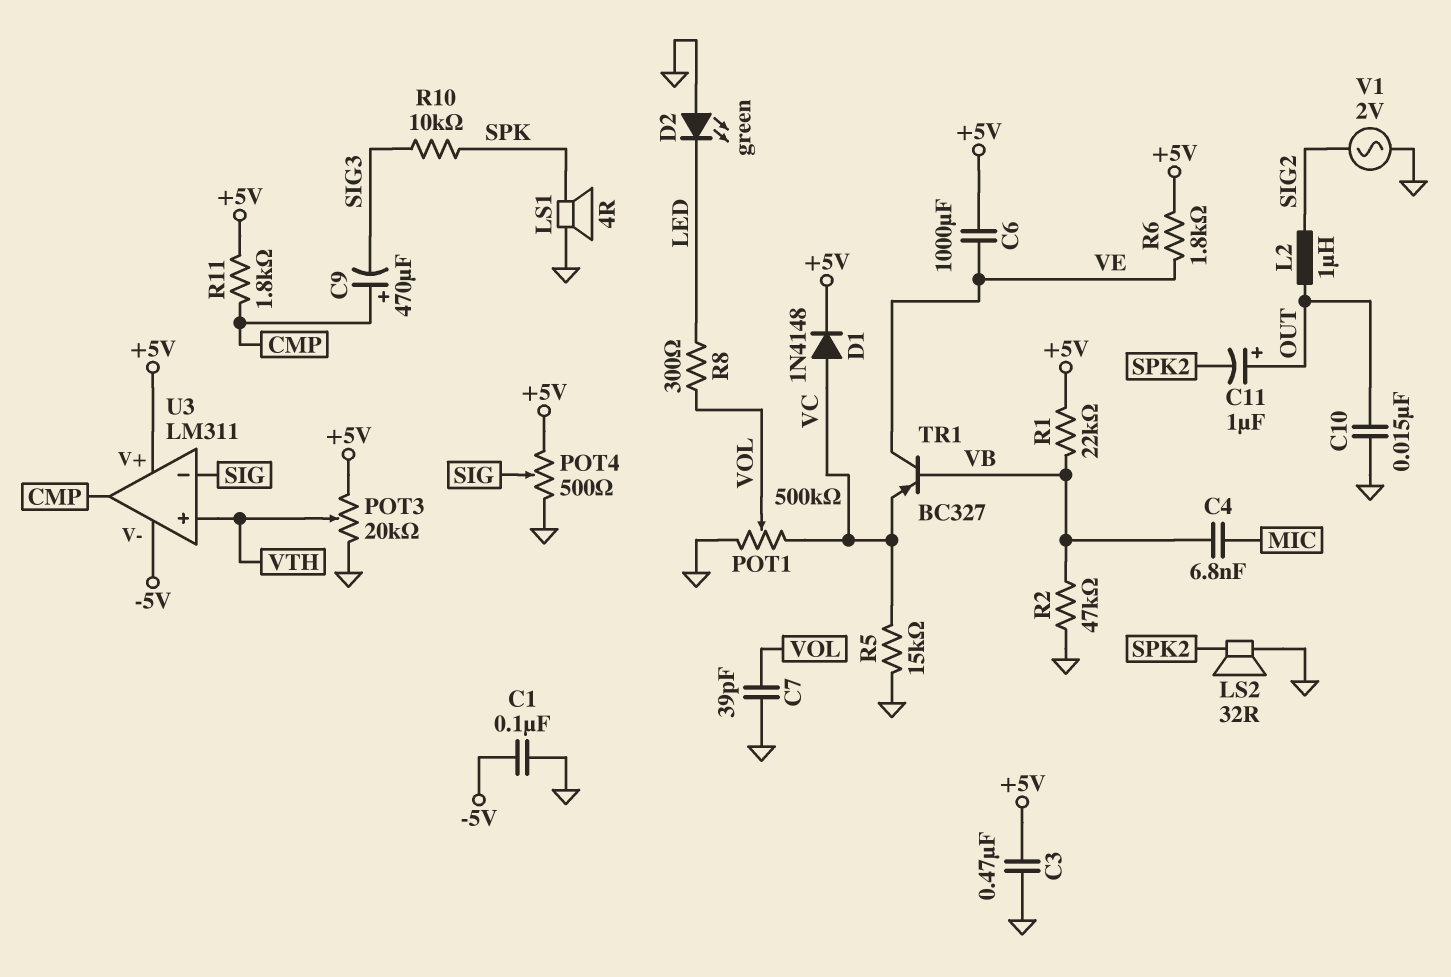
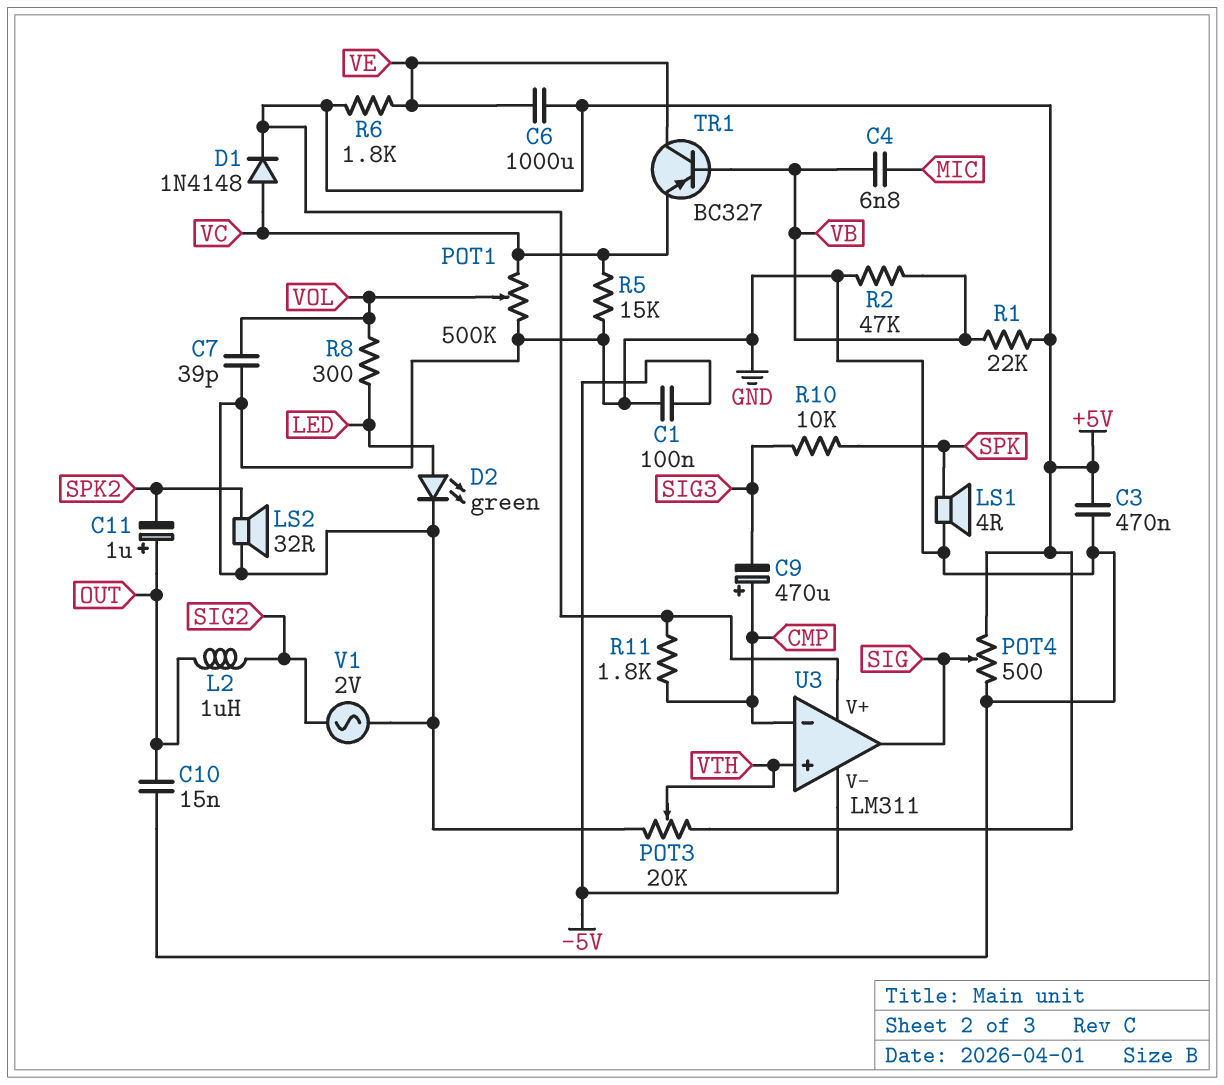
D2: LED green (A GND, K LED) -> LED green (A LED, K GND)
U3 pin in-: SIG -> CMP
U3 pin out: CMP -> SIG

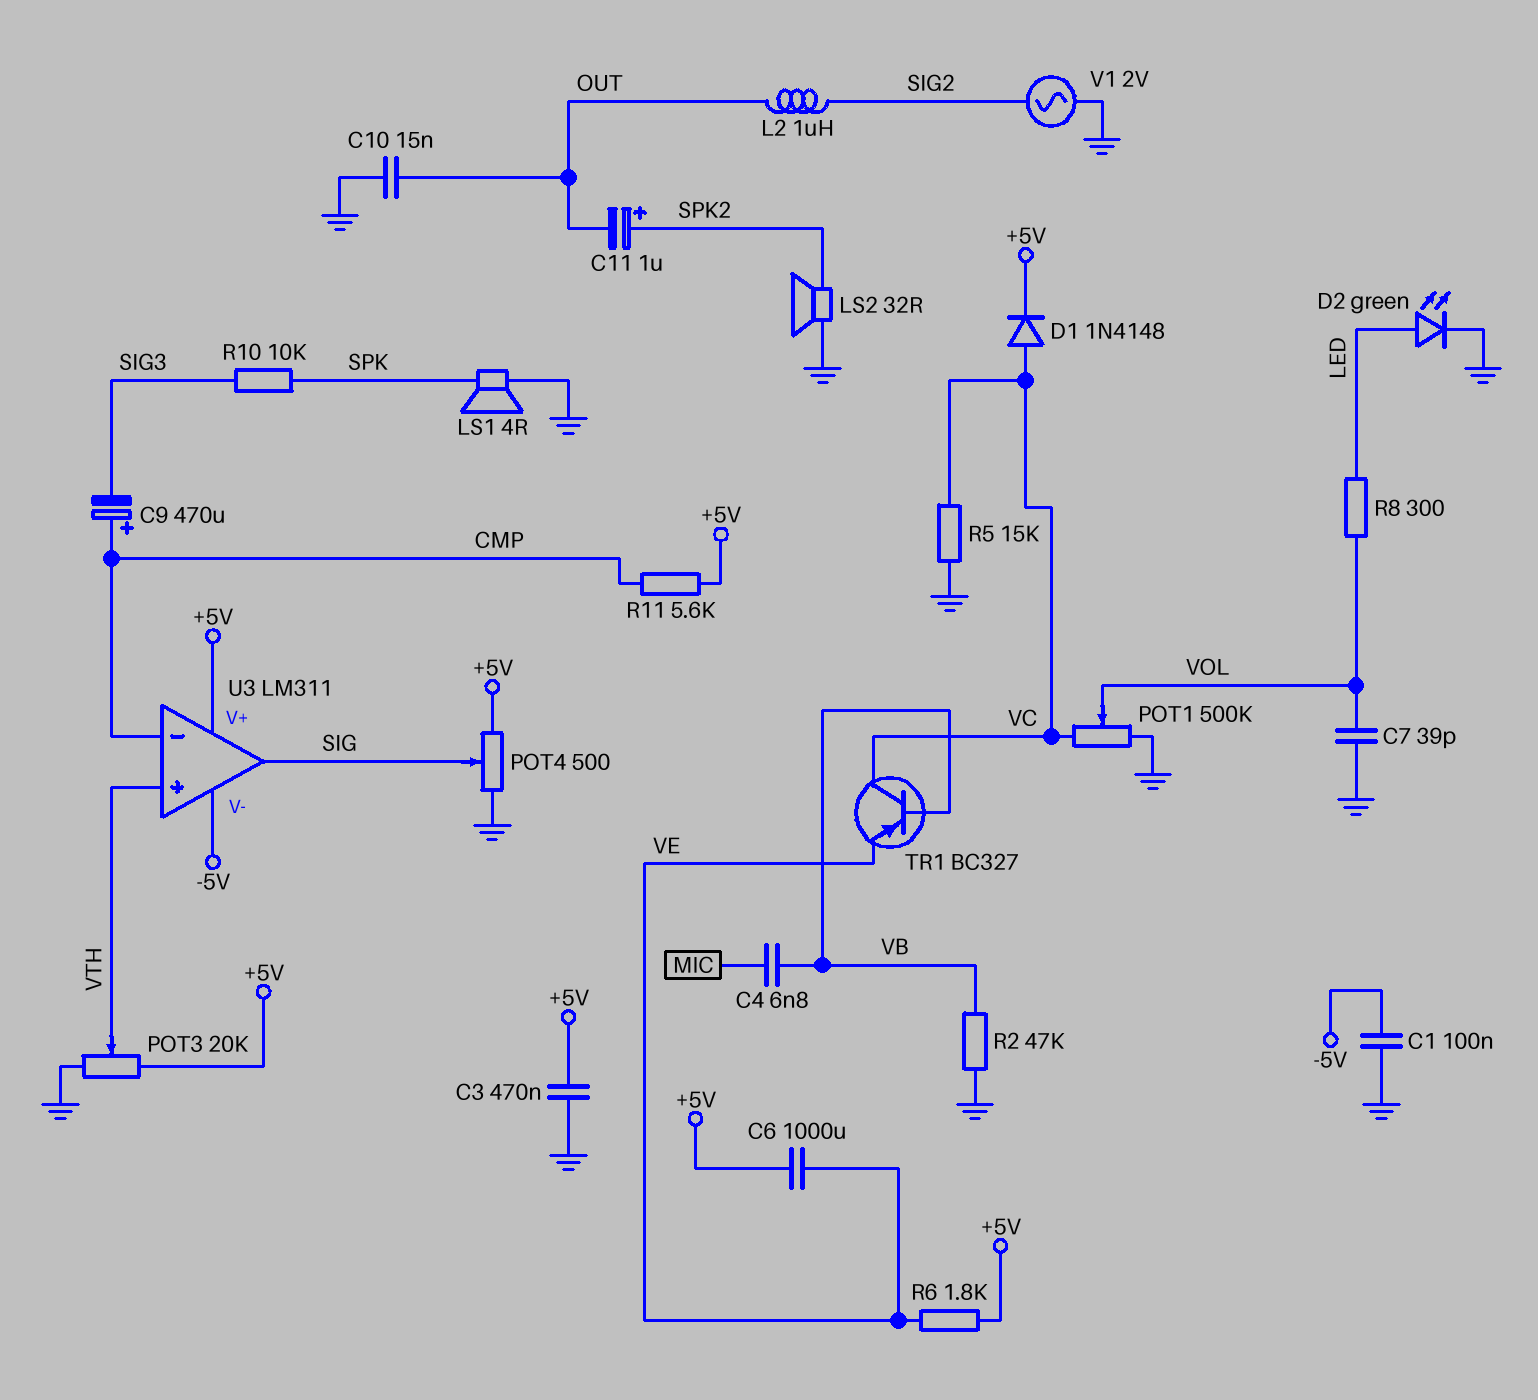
C11: 1uF (plus OUT, minus SPK2) -> 1uF (plus SPK2, minus OUT)
R1: 22k (+5V, VB) -> none
R11: 1.8k (+5V, CMP) -> 5.6k (+5V, CMP)
TR1: PNP BC327 (B VB, C VE, E VC) -> PNP BC327 (B VB, C VC, E VE)

